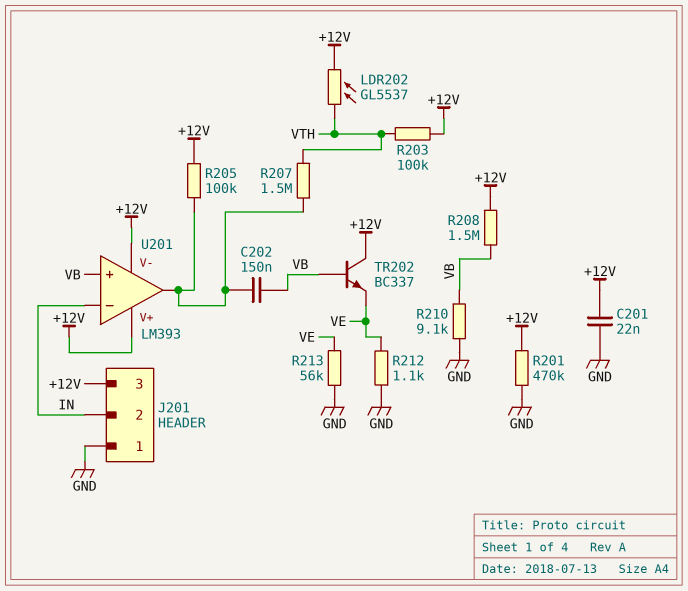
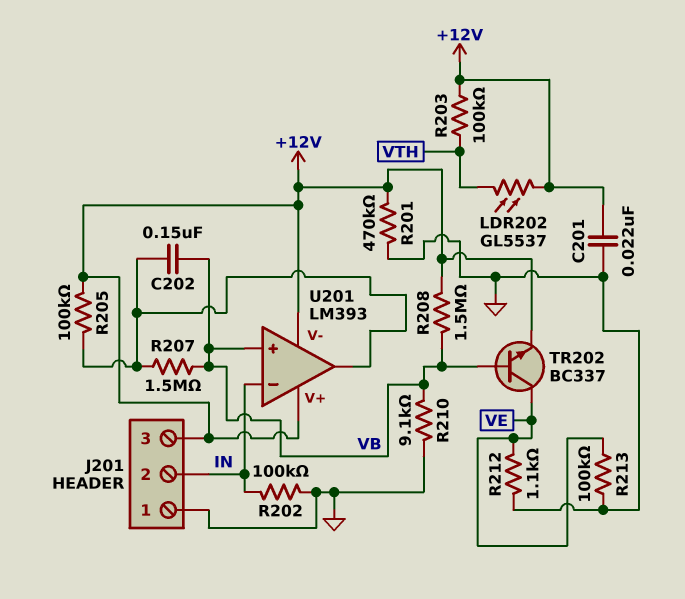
R202: none -> 100k (GND, IN)
R207: 1.5M (U201/out, VTH) -> 1.5M (U201/out, VB)
R213: 56k (GND, VE) -> 100k (GND, VE)
TR202: NPN BC337 (B VB, C +12V, E VE) -> NPN BC337 (B VB, C VE, E +12V)

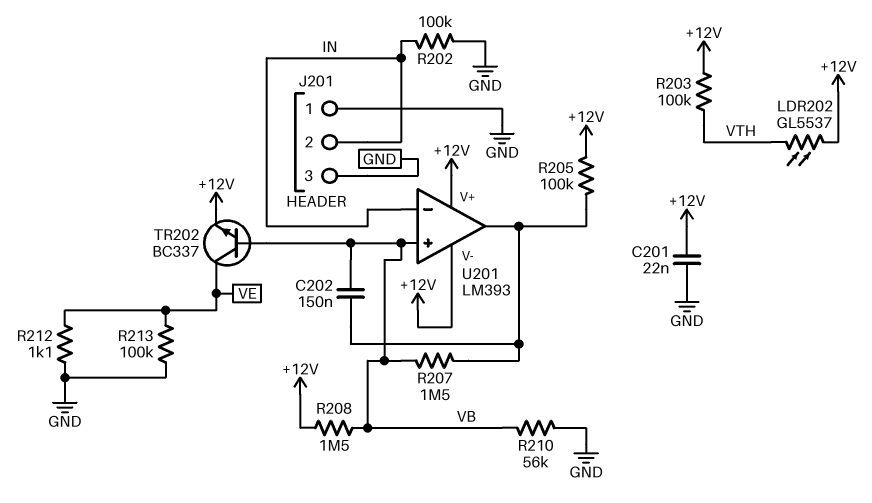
J201 pin 3: +12V -> GND
R201: 470k (+12V, GND) -> none
R210: 9.1k (GND, VB) -> 56k (GND, VB)

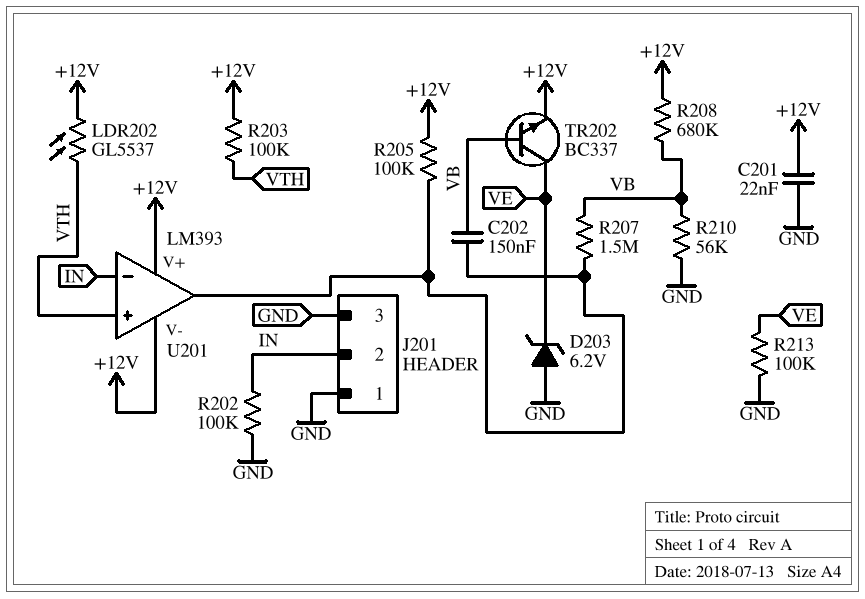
D203: none -> zener 6.2V (A GND, K VE)
R208: 1.5M (+12V, VB) -> 680k (+12V, VB)
R212: 1.1k (GND, VE) -> none
U201 pin in+: VB -> VTH

